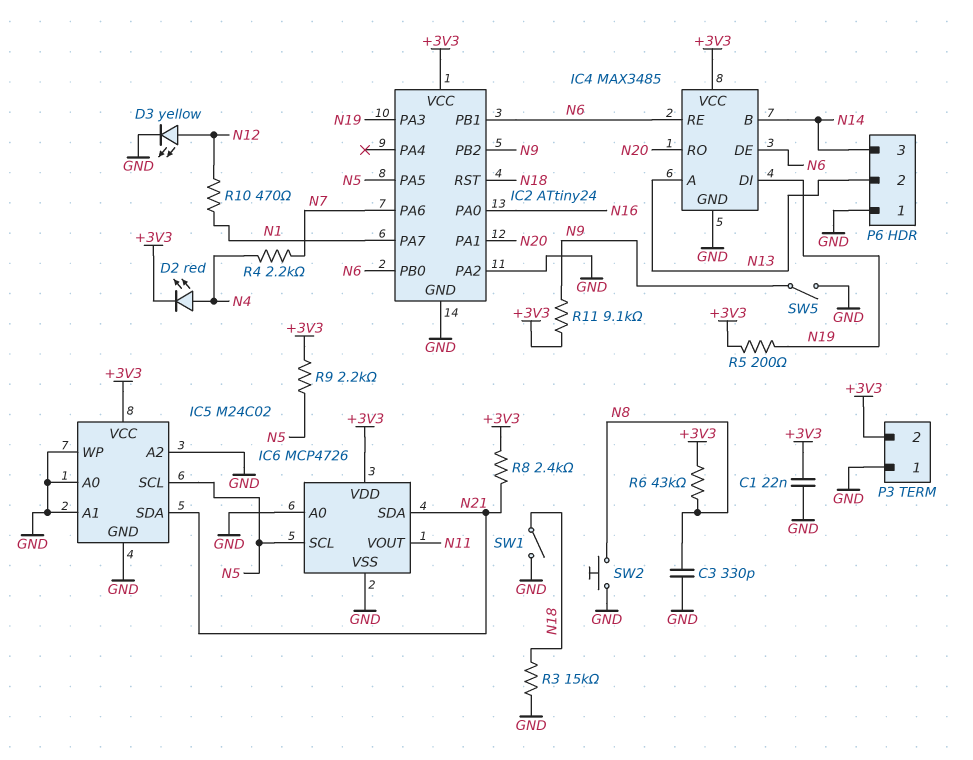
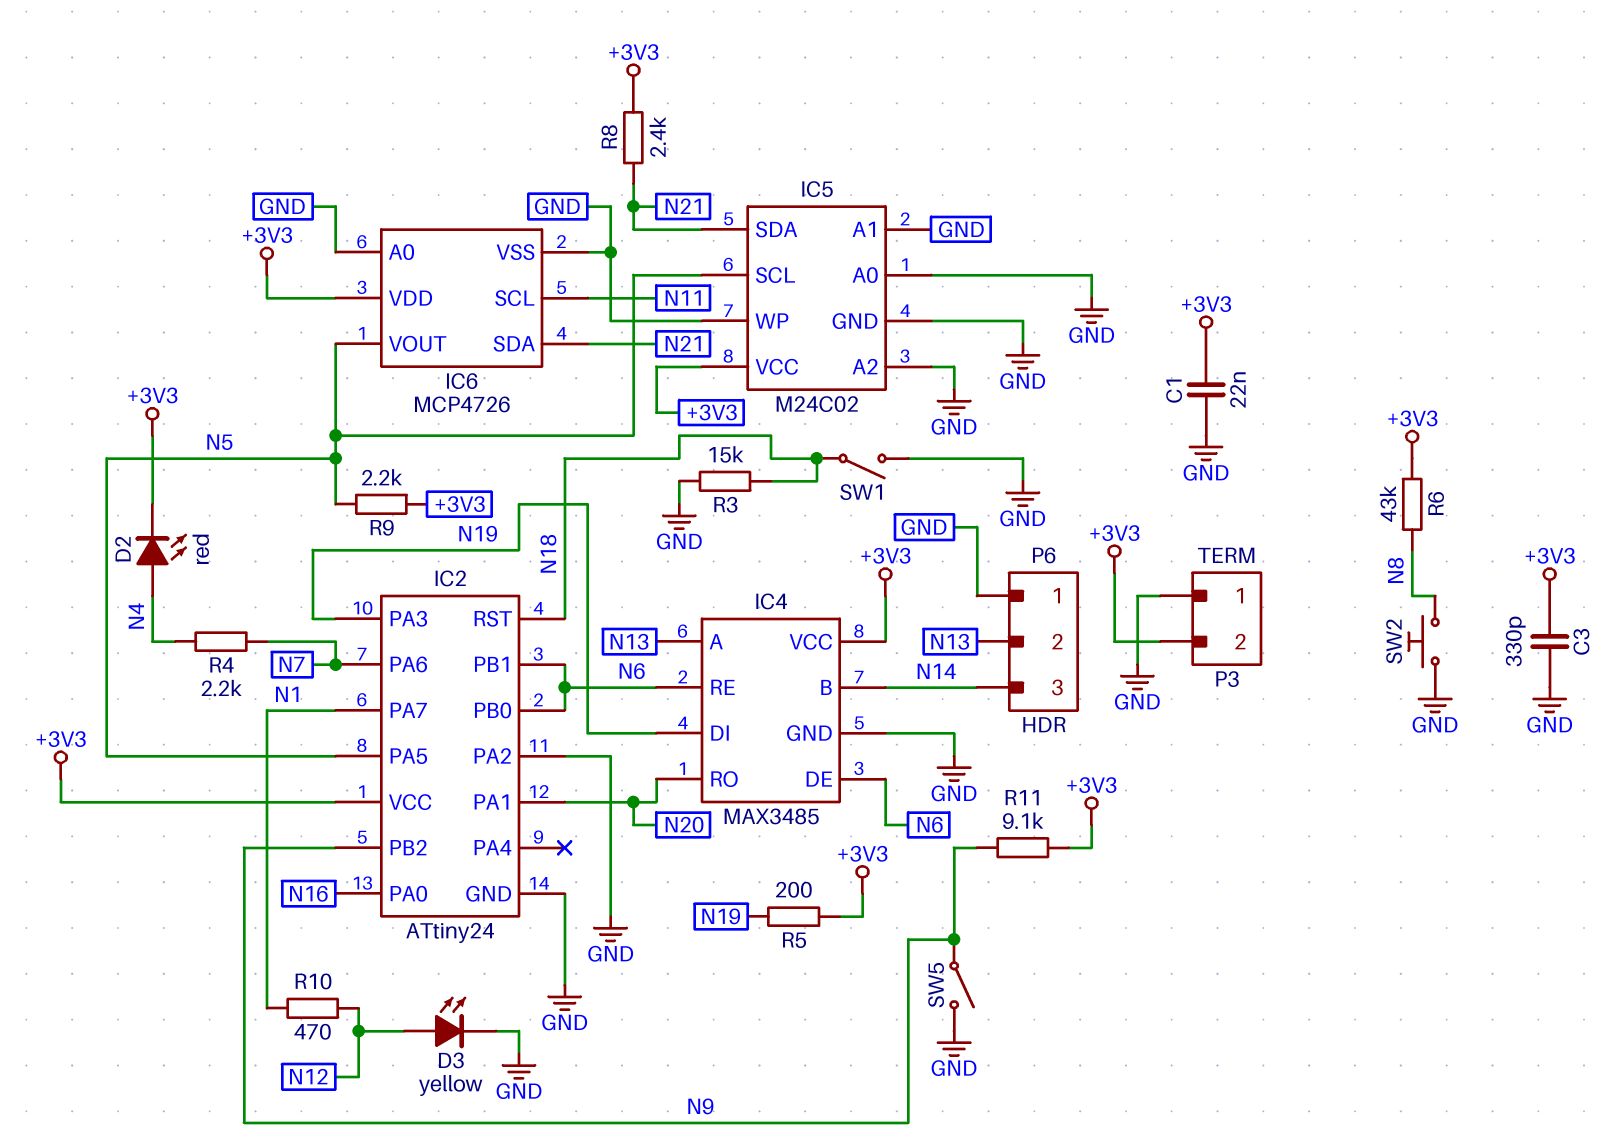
C3: 330pF (GND, N8) -> 330pF (+3V3, GND)
IC6 pin SCL: N5 -> N11
IC6 pin VOUT: N11 -> N5

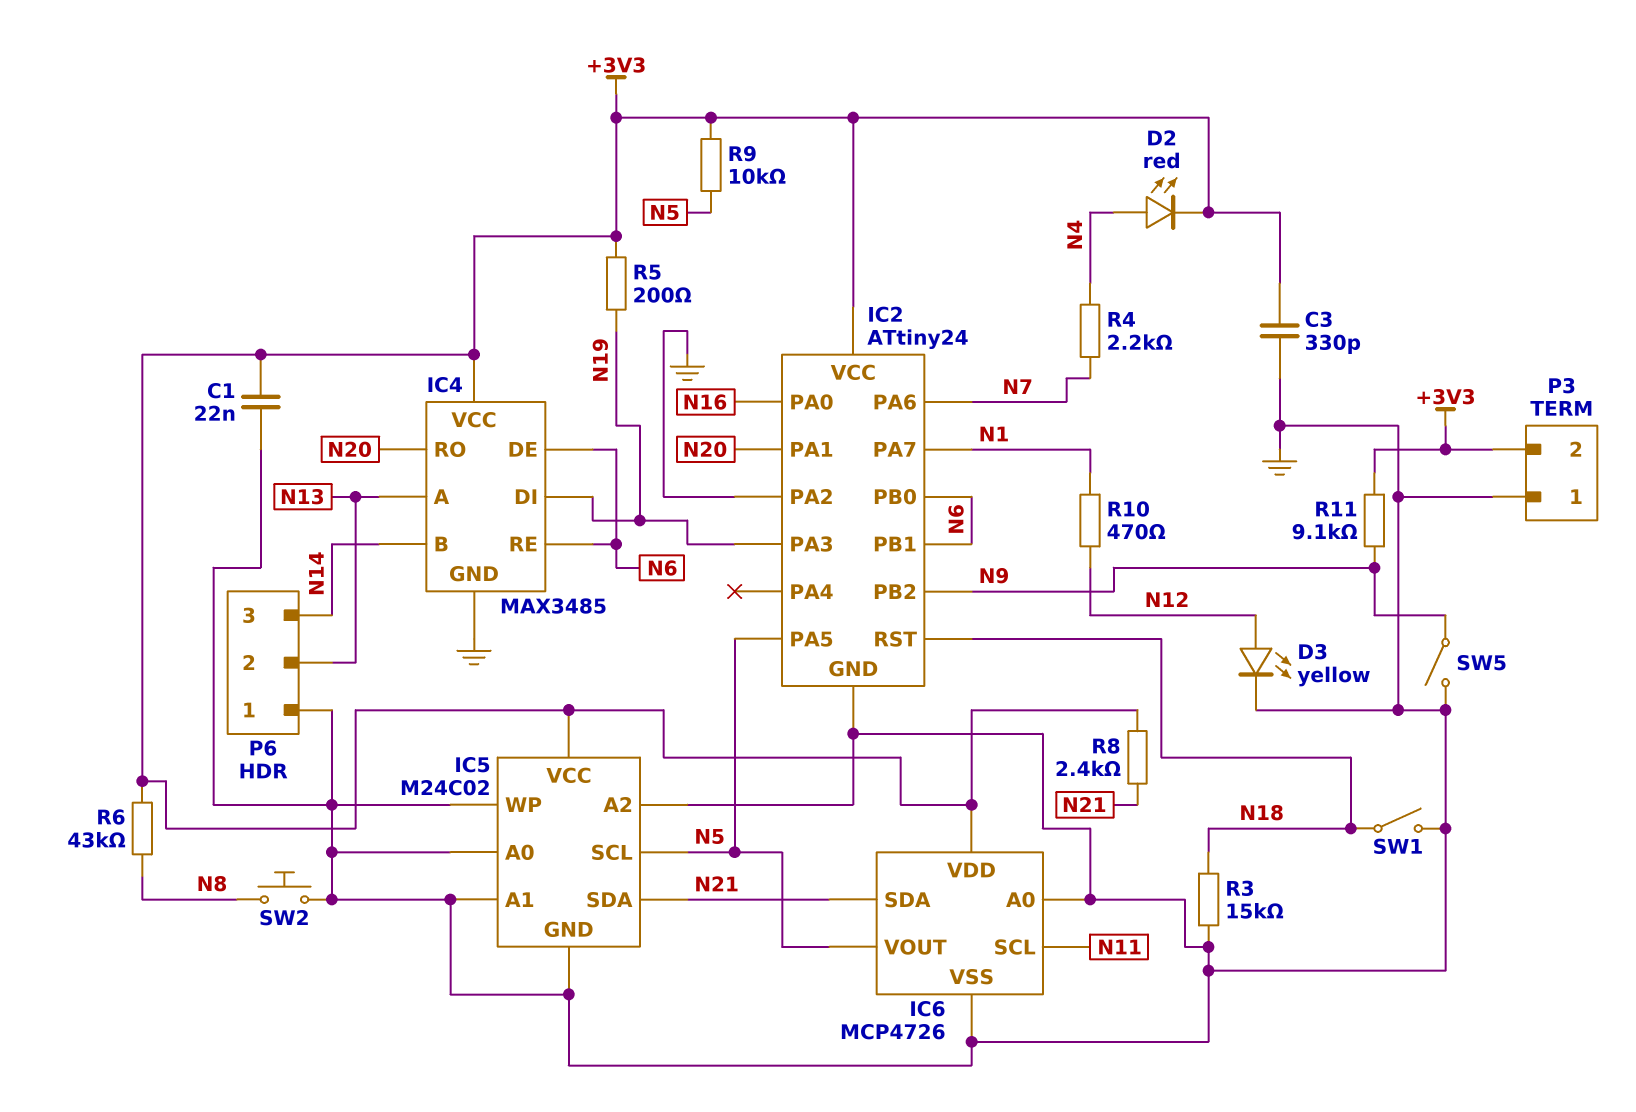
R9: 2.2k (+3V3, N5) -> 10k (+3V3, N5)

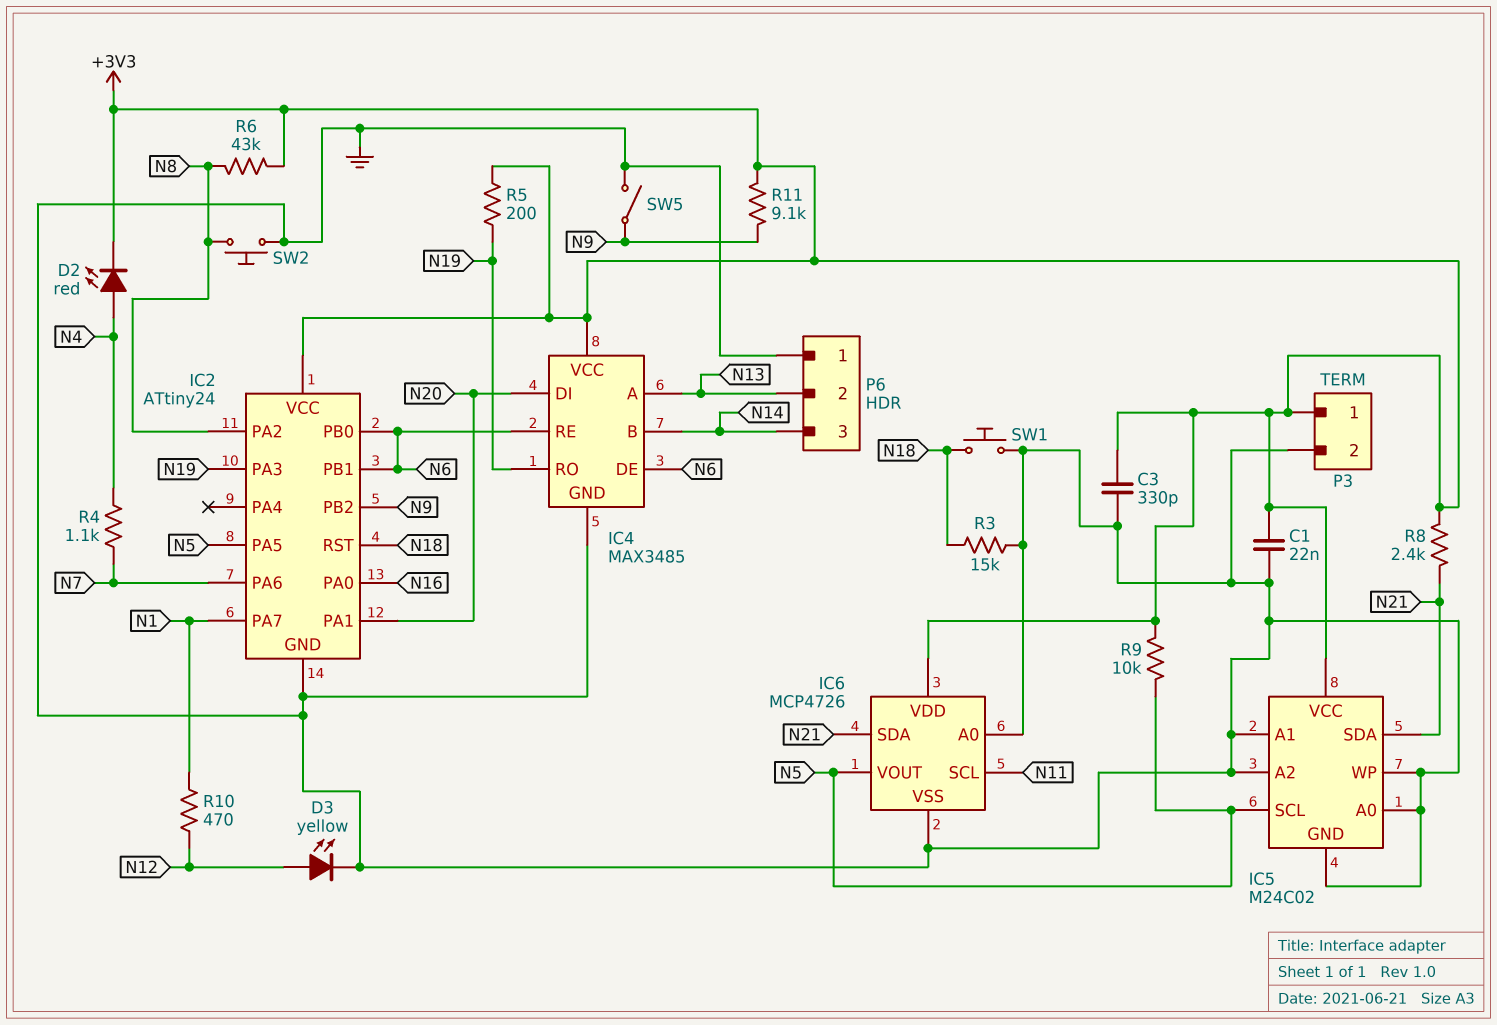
IC2 pin PA2: GND -> N8
IC4 pin DI: N19 -> N20
IC4 pin RO: N20 -> N19
P3 pin 1: GND -> +3V3
P3 pin 2: +3V3 -> GND
R4: 2.2k (N4, N7) -> 1.1k (N4, N7)
SW1: switch (GND, N18) -> button (GND, N18)

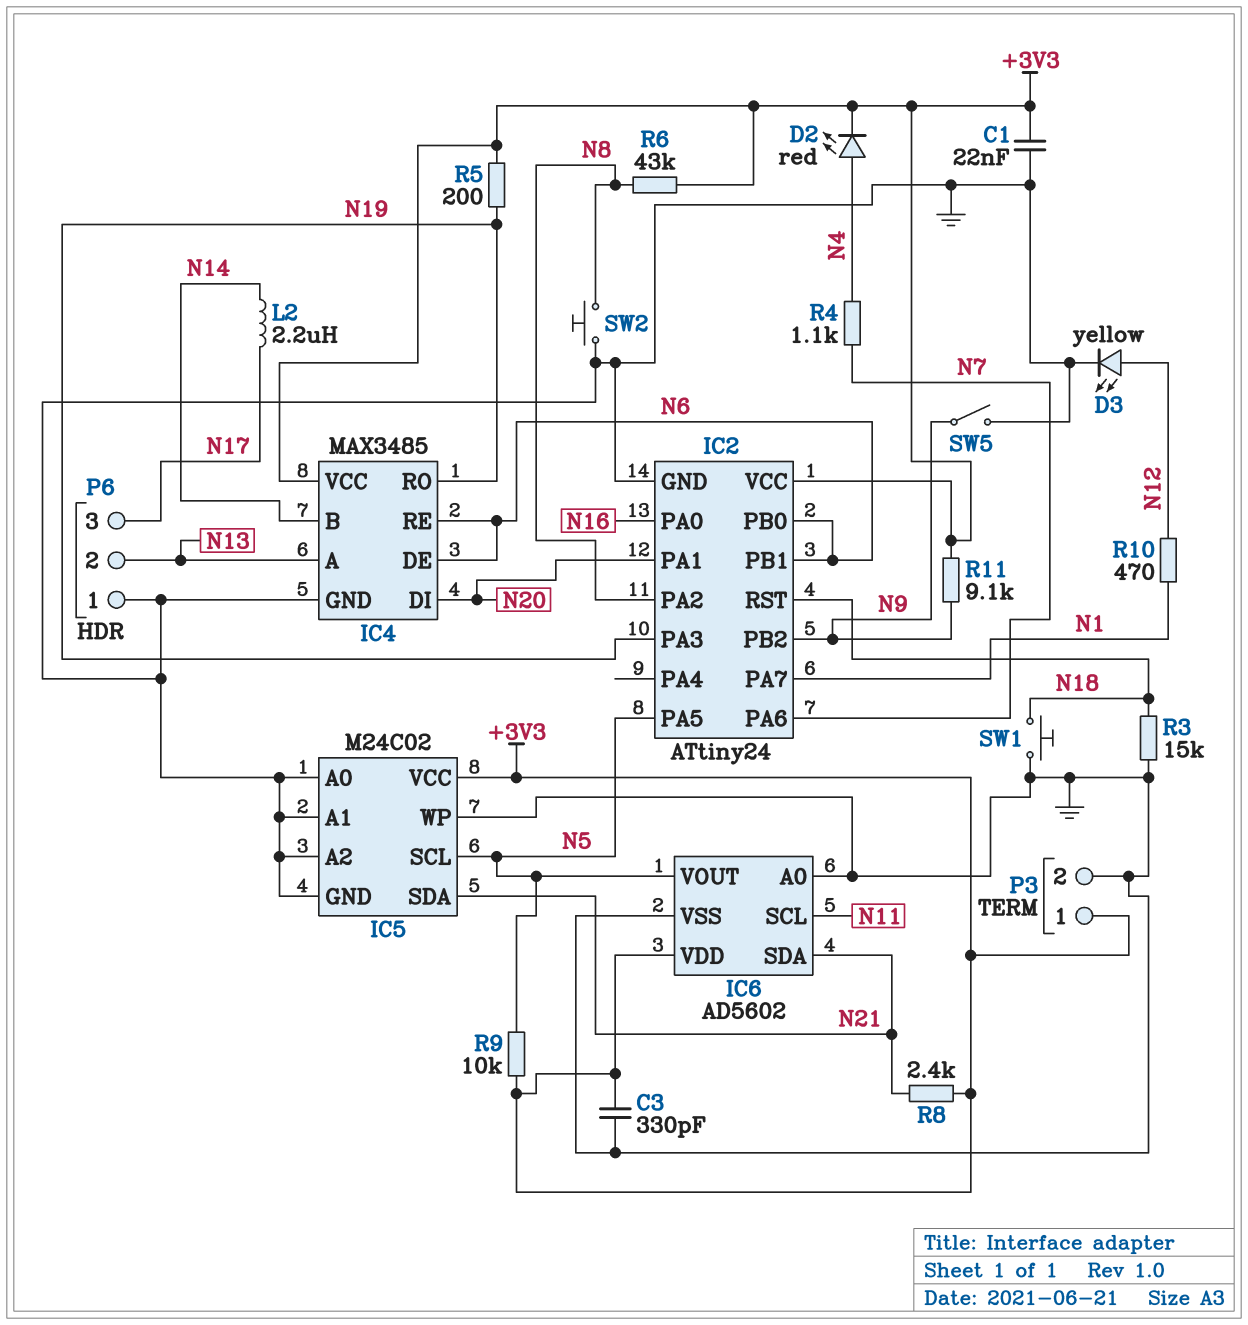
IC6: MCP4726 -> AD5602
L2: none -> 2.2uH (N14, N17)
P6 pin 3: N14 -> N17

